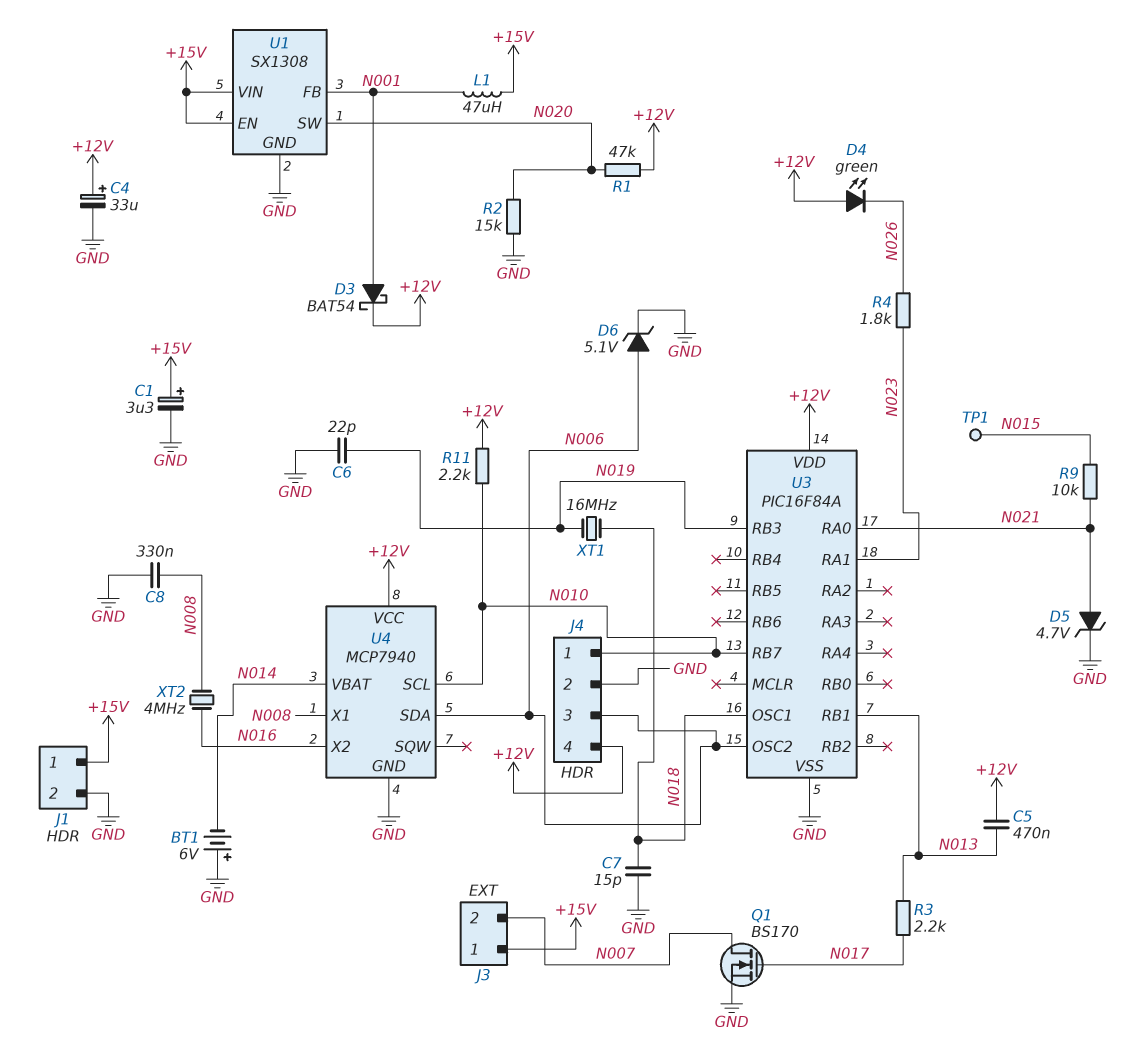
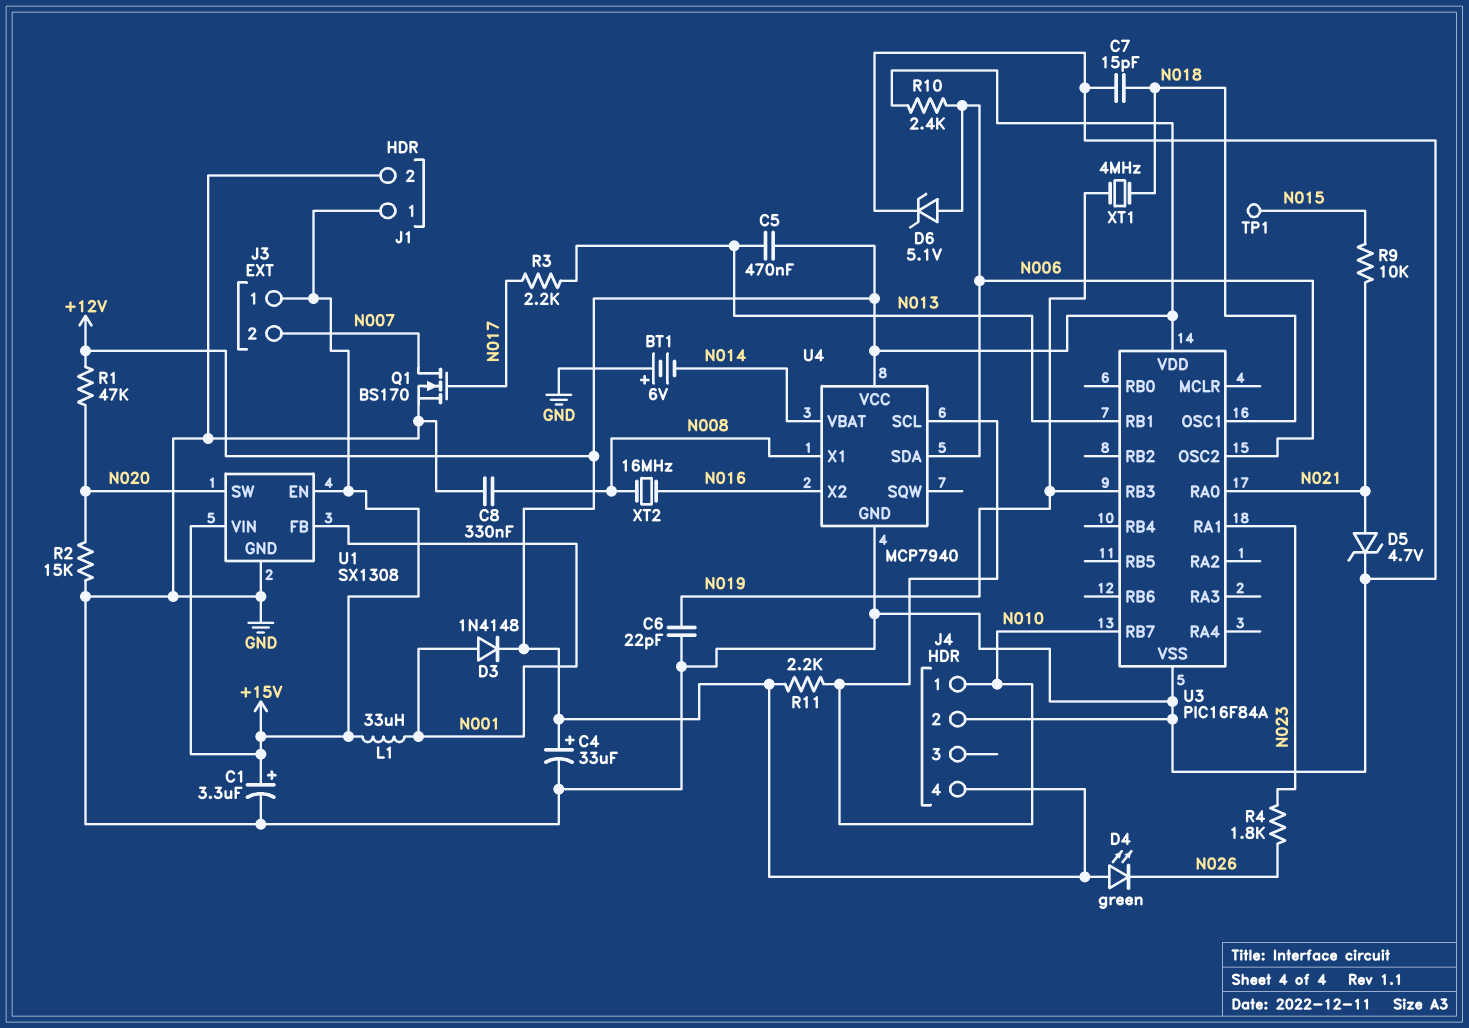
D3: schottky BAT54 (A N001, K +12V) -> diode 1N4148 (A N001, K +12V)
J4 pin 3: N006 -> none
L1: 47uH (+15V, N001) -> 33uH (+15V, N001)
R10: none -> 2.4k (+12V, N006)
XT1: 16MHz (N018, N019) -> 4MHz (N018, N019)
XT2: 4MHz (N008, N016) -> 16MHz (N008, N016)

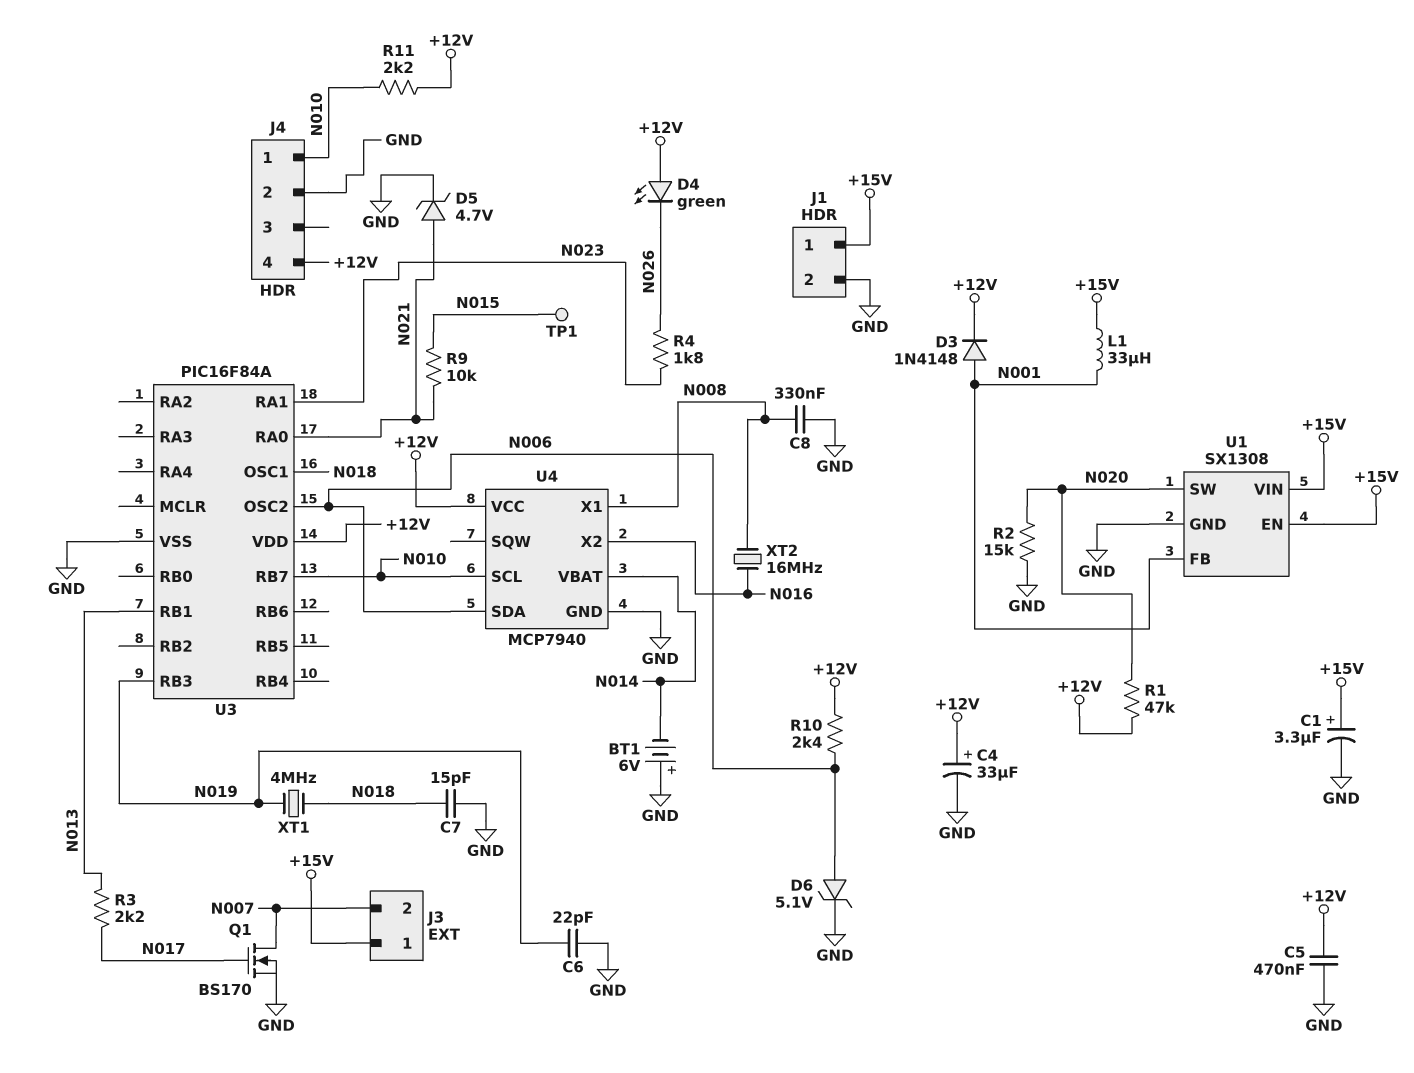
C5: 470nF (+12V, N013) -> 470nF (+12V, GND)

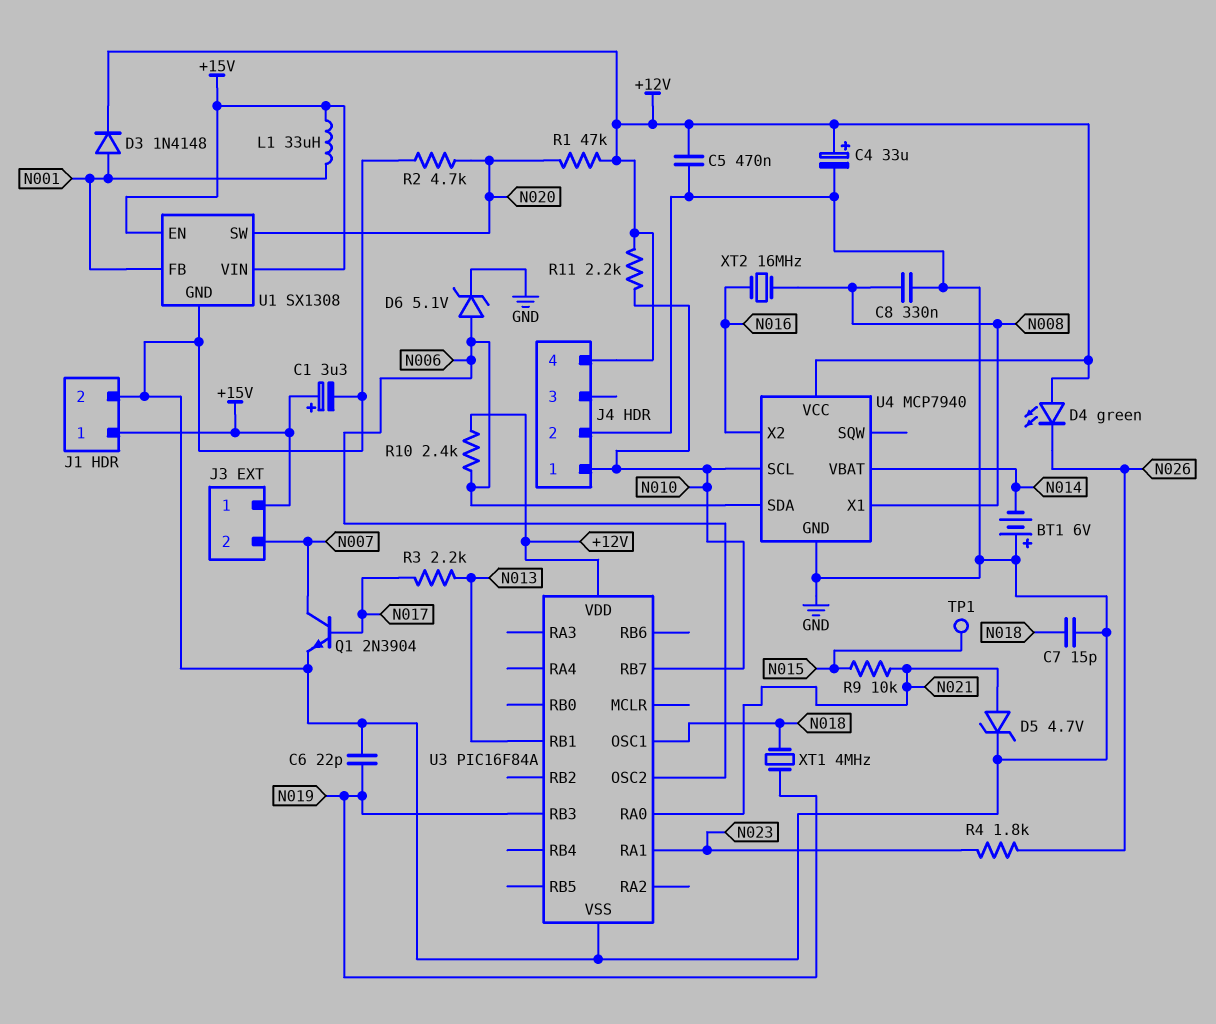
Q1: NMOS BS170 (G N017, D N007, S GND) -> NPN 2N3904 (B N017, C N007, E GND)
R2: 15k (GND, N020) -> 4.7k (GND, N020)

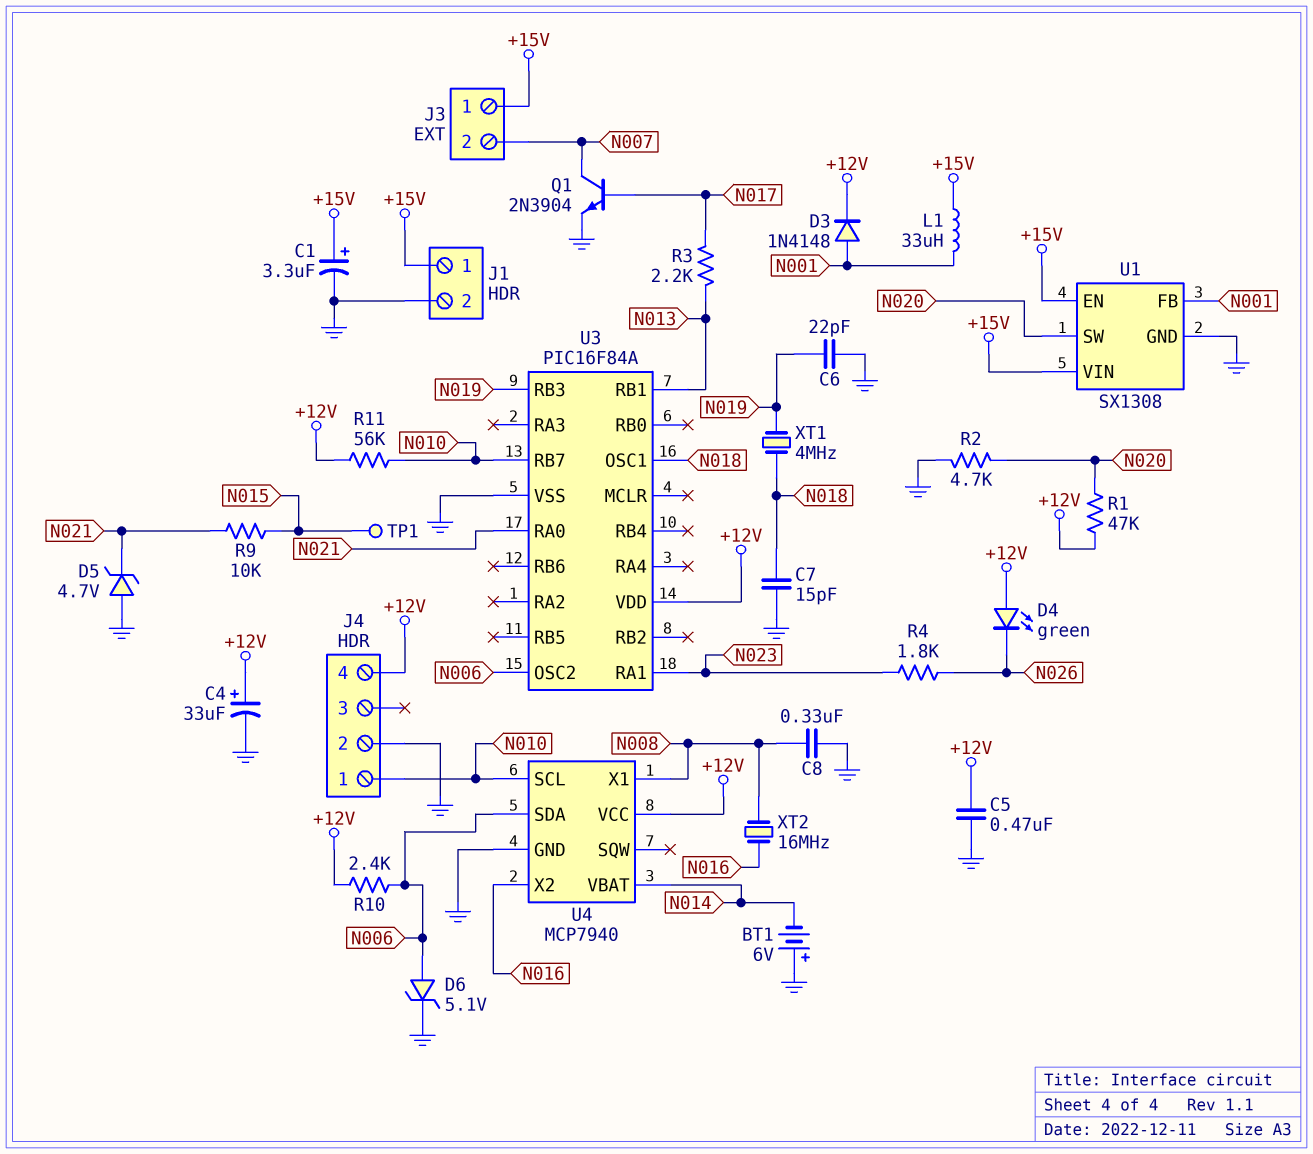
D5: zener 4.7V (A N021, K GND) -> zener 4.7V (A GND, K N021)
R11: 2.2k (+12V, N010) -> 56k (+12V, N010)

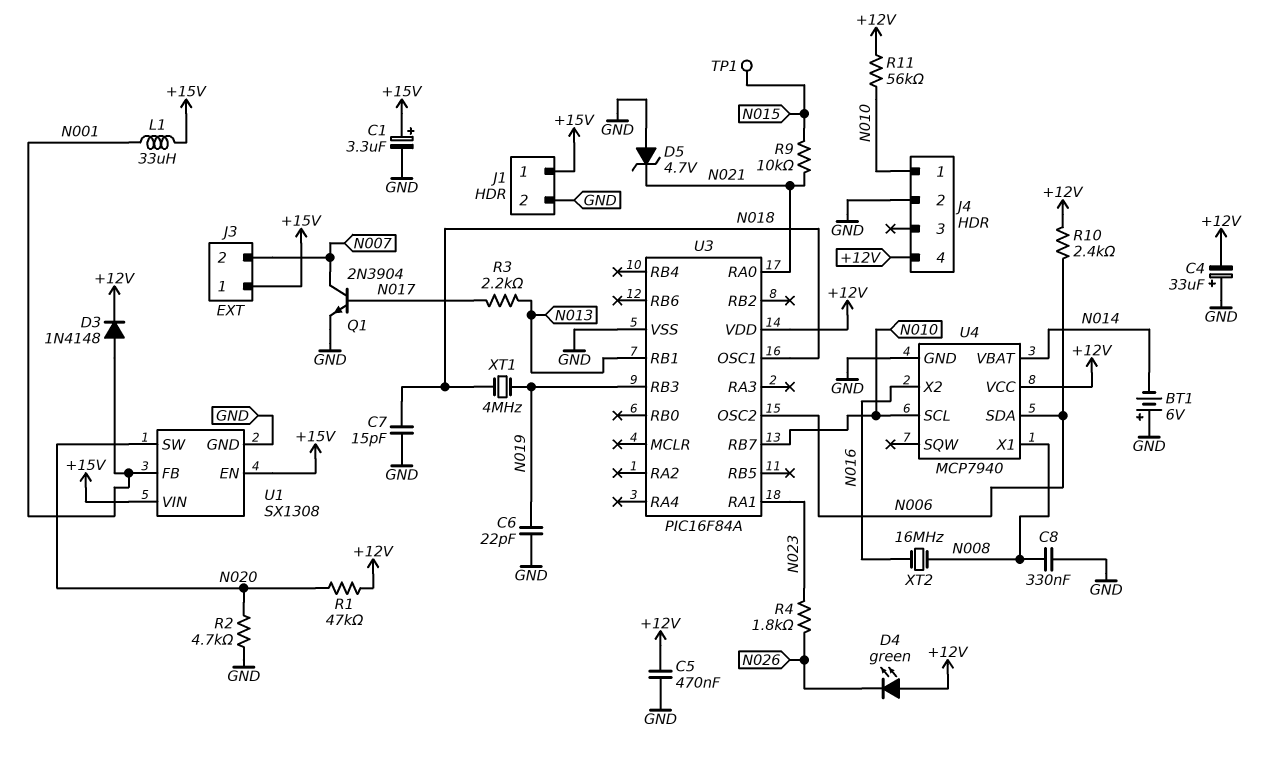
C4: 33uF (plus +12V, minus GND) -> 33uF (plus GND, minus +12V)
D6: zener 5.1V (A N006, K GND) -> none

